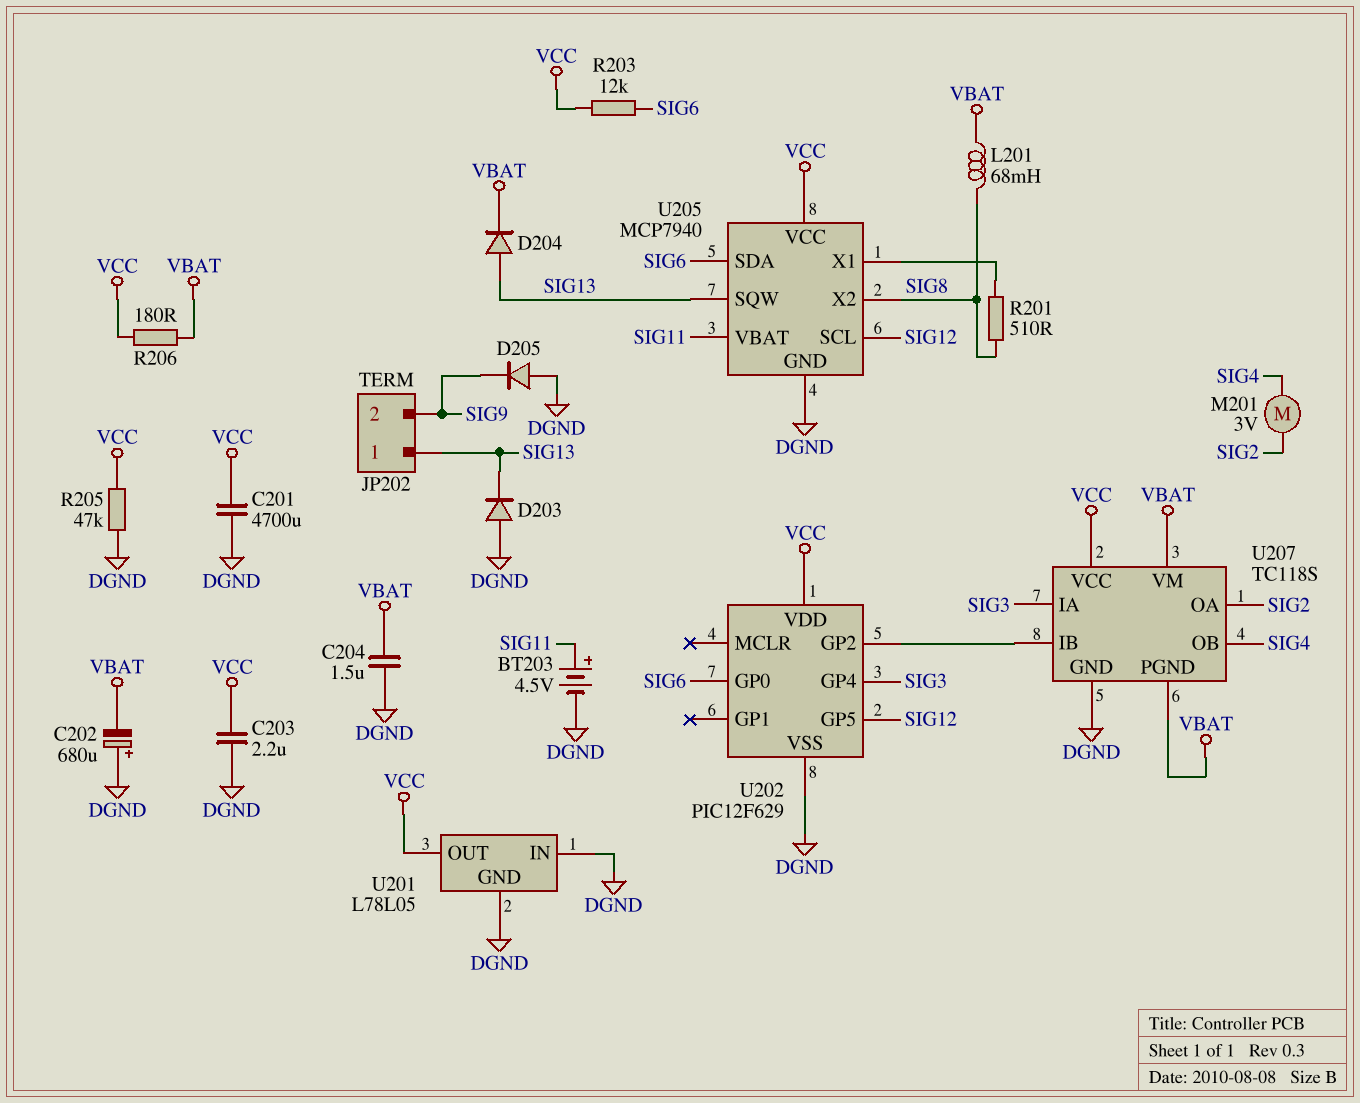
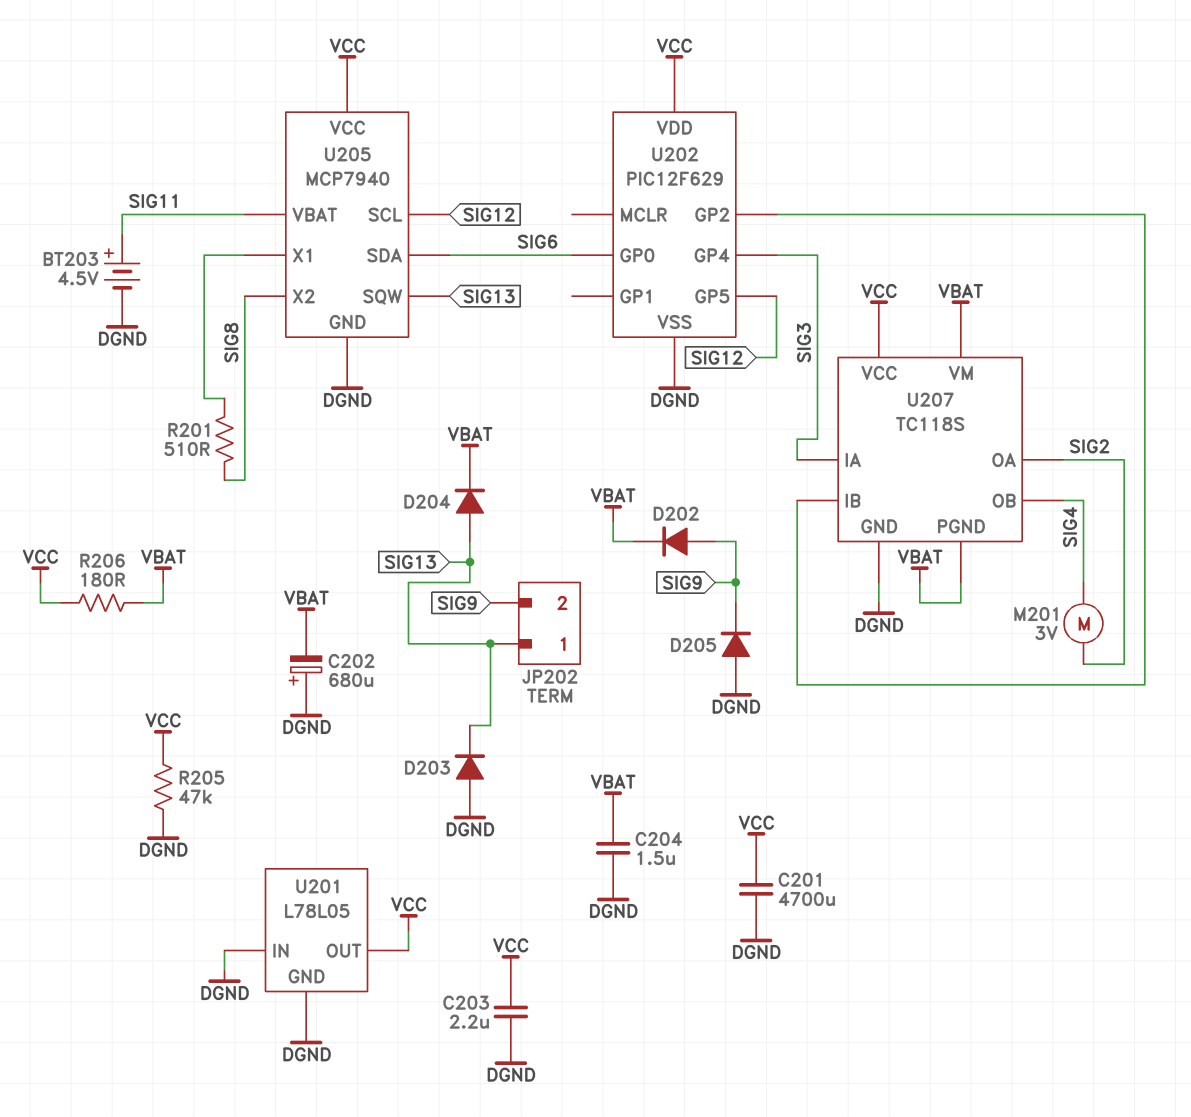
D202: none -> diode (A SIG9, K VBAT)
L201: 68mH (SIG8, VBAT) -> none
R203: 12k (SIG6, VCC) -> none

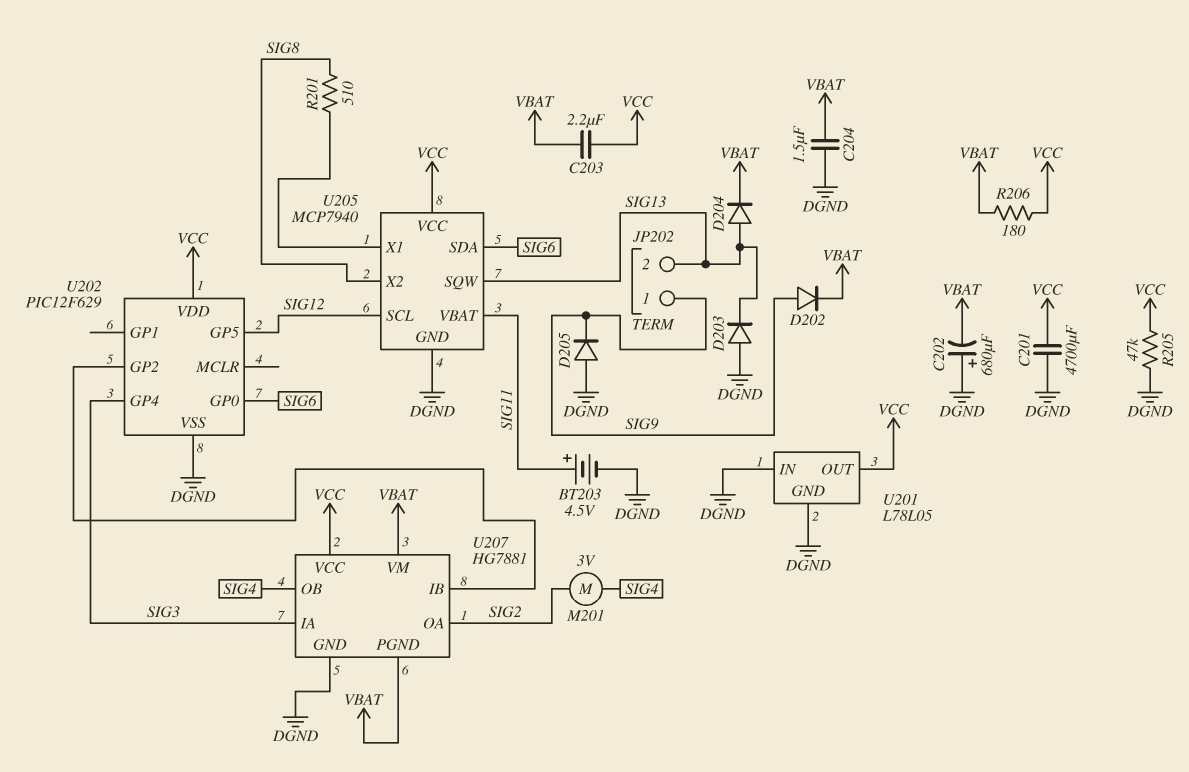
C203: 2.2uF (DGND, VCC) -> 2.2uF (VBAT, VCC)
JP202 pin 1: SIG13 -> SIG9
JP202 pin 2: SIG9 -> SIG13
U207: TC118S -> HG7881

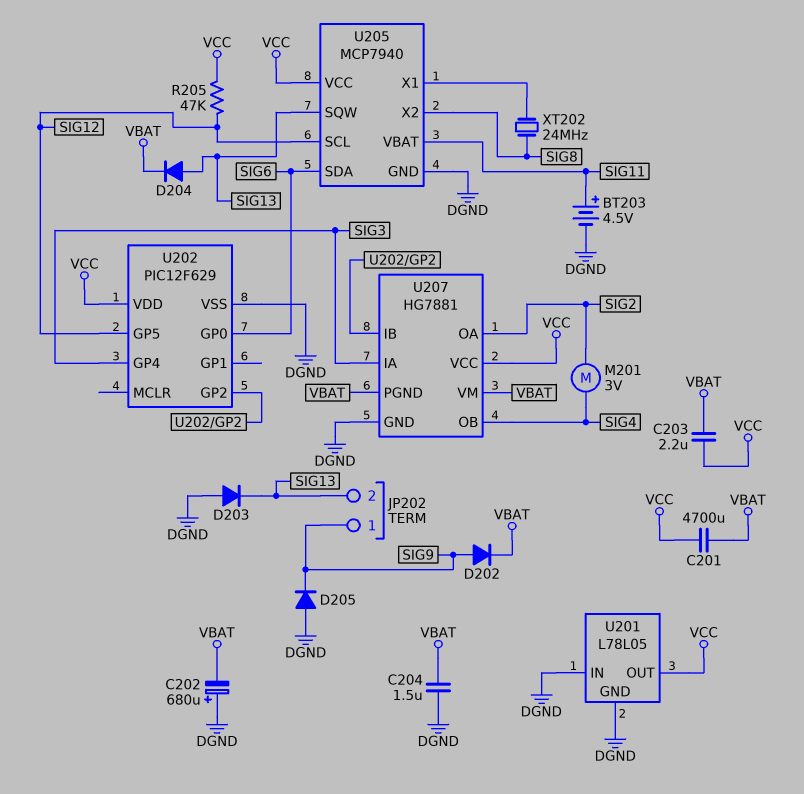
C201: 4700uF (DGND, VCC) -> 4700uF (VBAT, VCC)
R201: 510 (SIG8, U205/X1) -> none
R205: 47k (DGND, VCC) -> 47k (SIG12, VCC)
R206: 180 (VBAT, VCC) -> none
XT202: none -> 24MHz (SIG8, U205/X1)

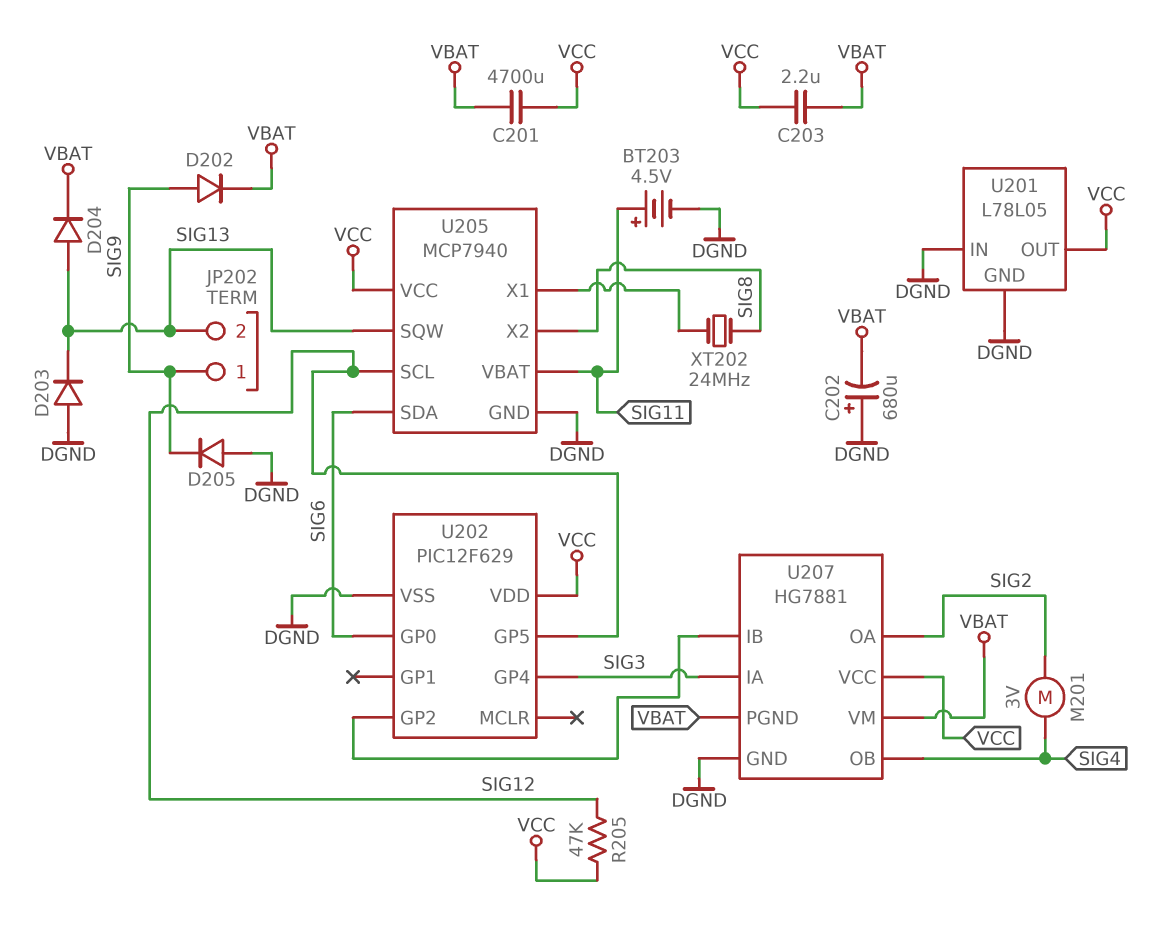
C204: 1.5uF (DGND, VBAT) -> none

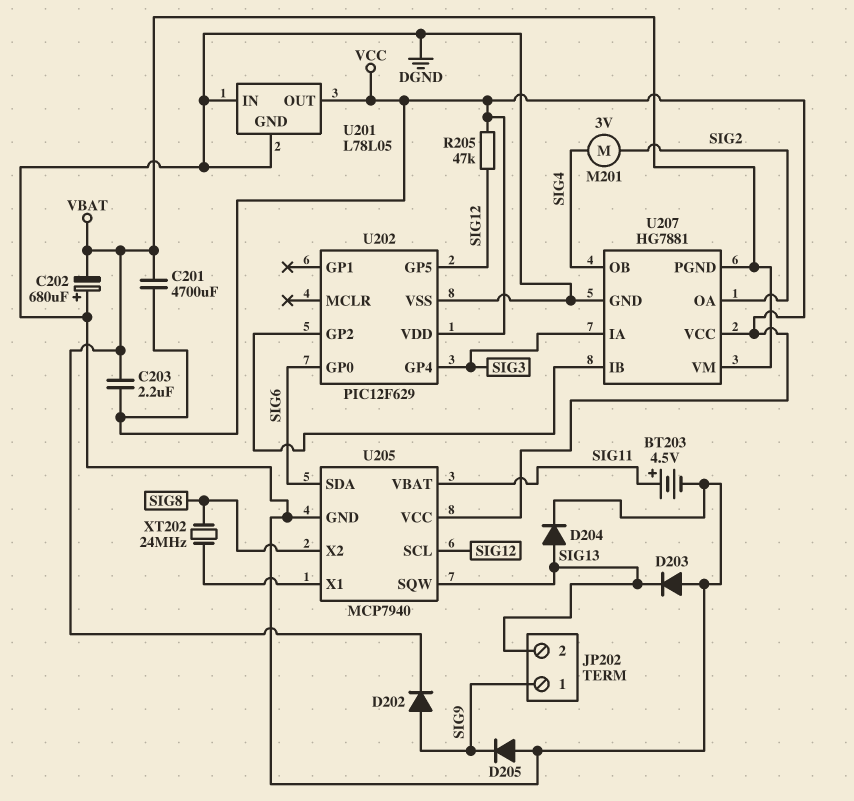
D204: diode (A SIG13, K VBAT) -> diode (A SIG13, K DGND)

